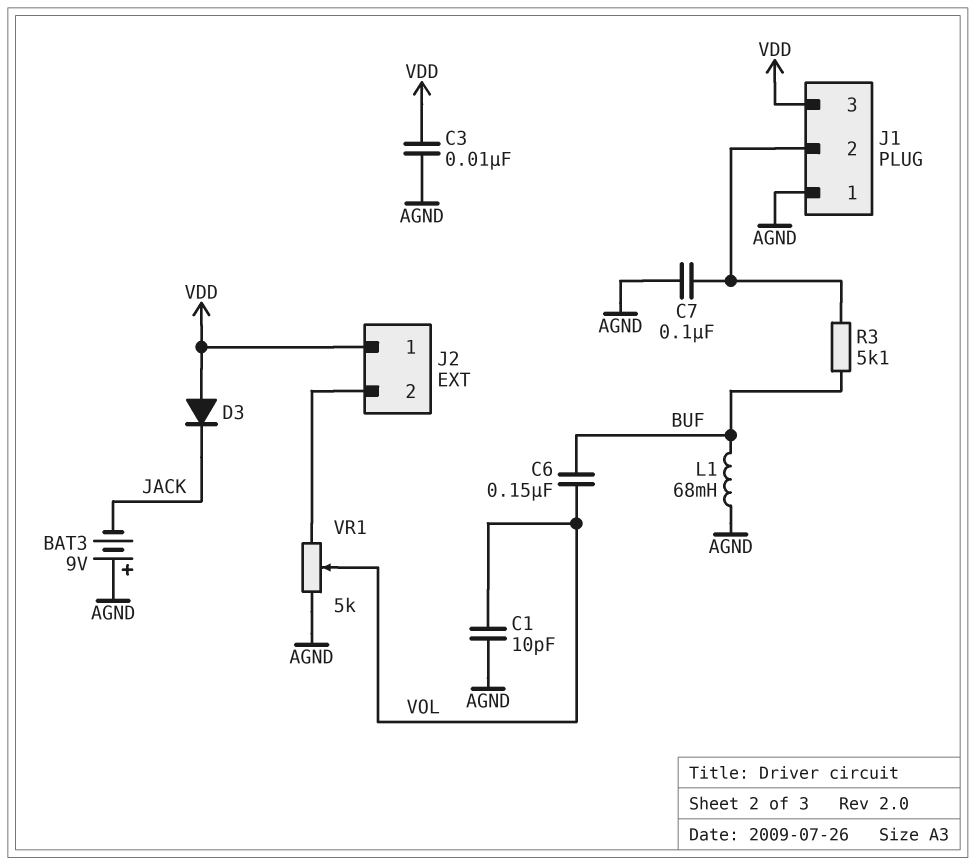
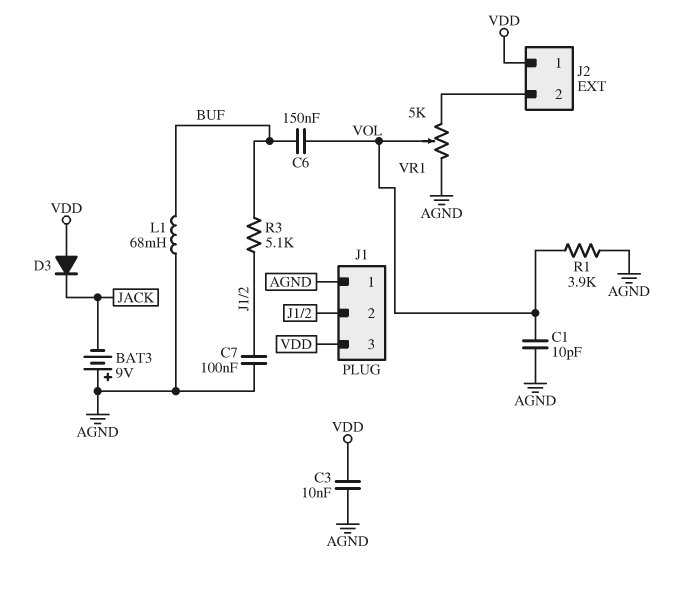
R1: none -> 3.9k (AGND, VOL)

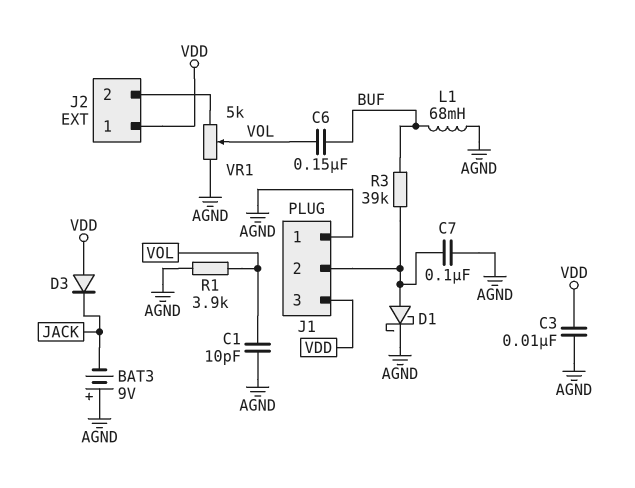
D1: none -> schottky (A J1/2, K AGND)
R3: 5.1k (BUF, J1/2) -> 39k (BUF, J1/2)

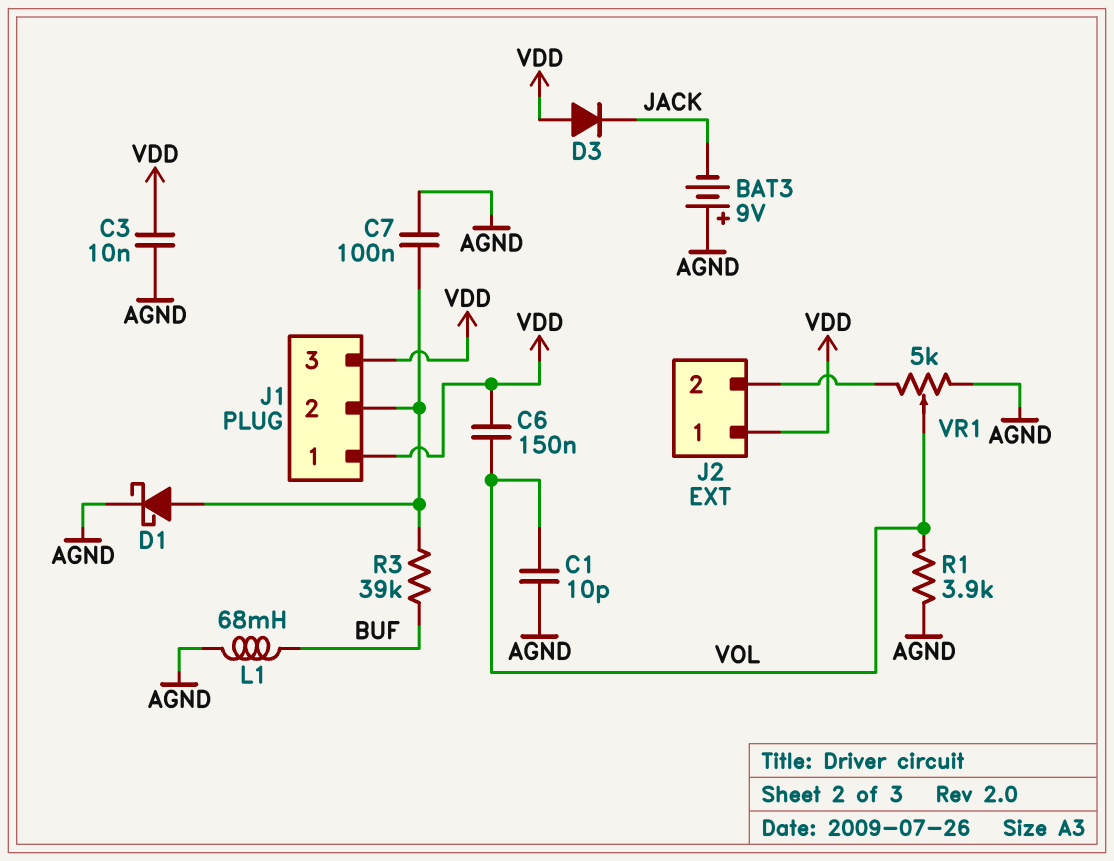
C6: 150nF (BUF, VOL) -> 150nF (VDD, VOL)
J1 pin 1: AGND -> VDD

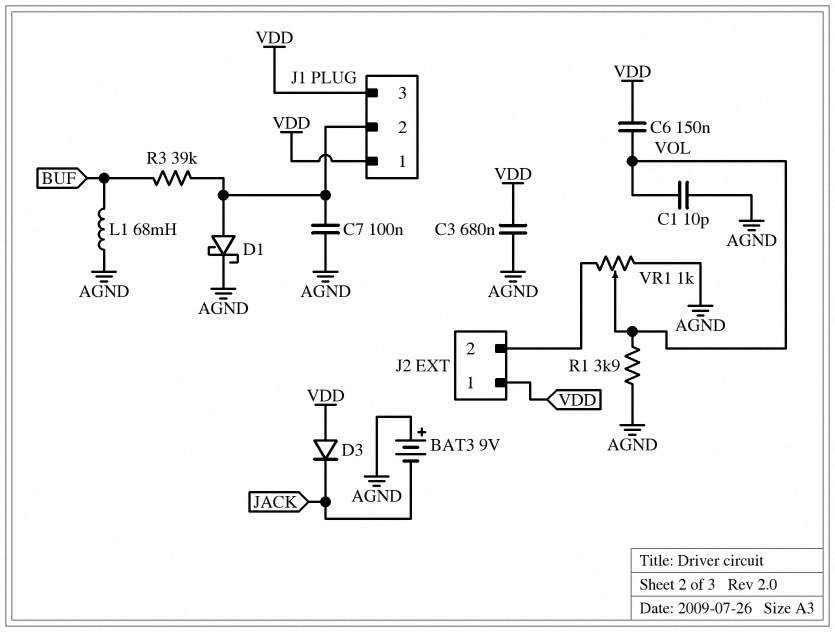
C3: 10nF (AGND, VDD) -> 680nF (AGND, VDD)
VR1: 5k (AGND, J2/2, wiper VOL) -> 1k (AGND, J2/2, wiper VOL)

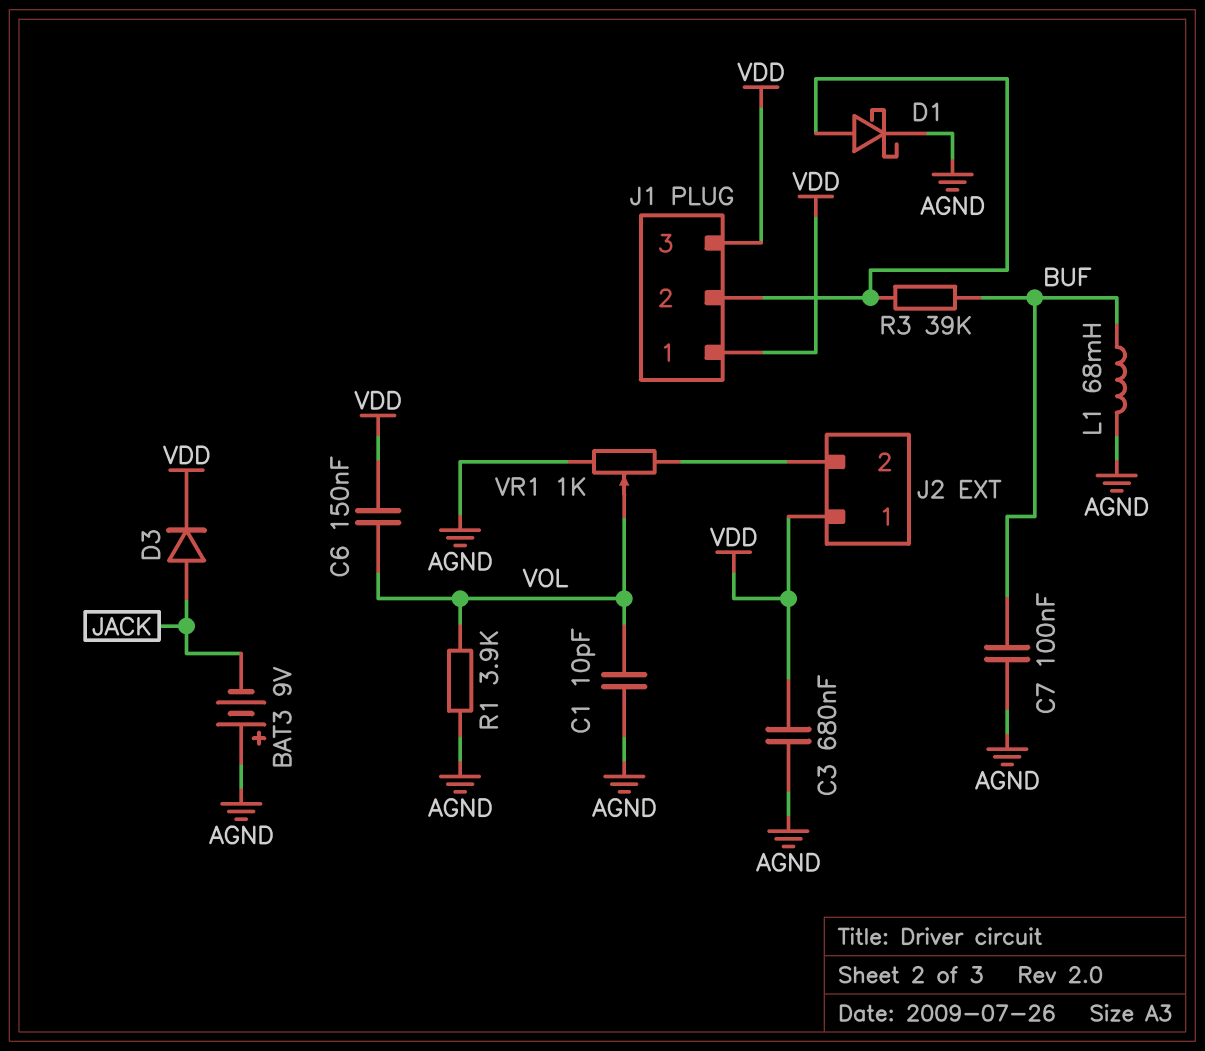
C7: 100nF (AGND, J1/2) -> 100nF (AGND, BUF)
D3: diode (A VDD, K JACK) -> diode (A JACK, K VDD)

